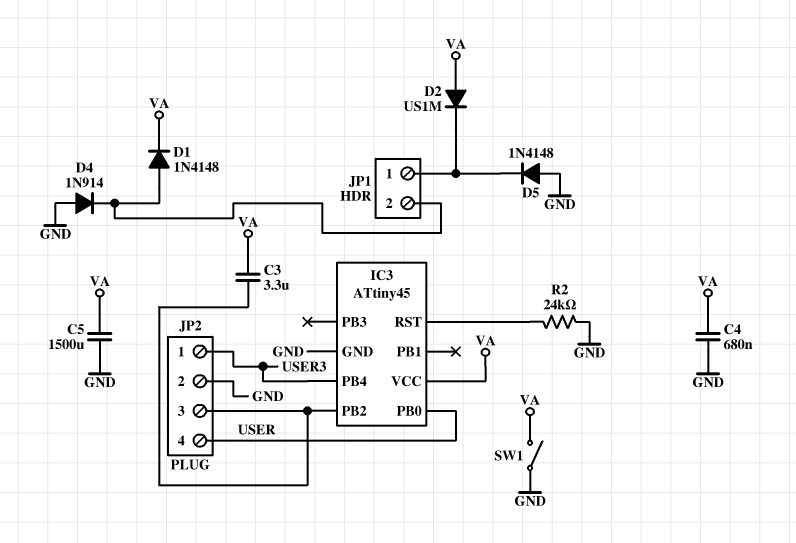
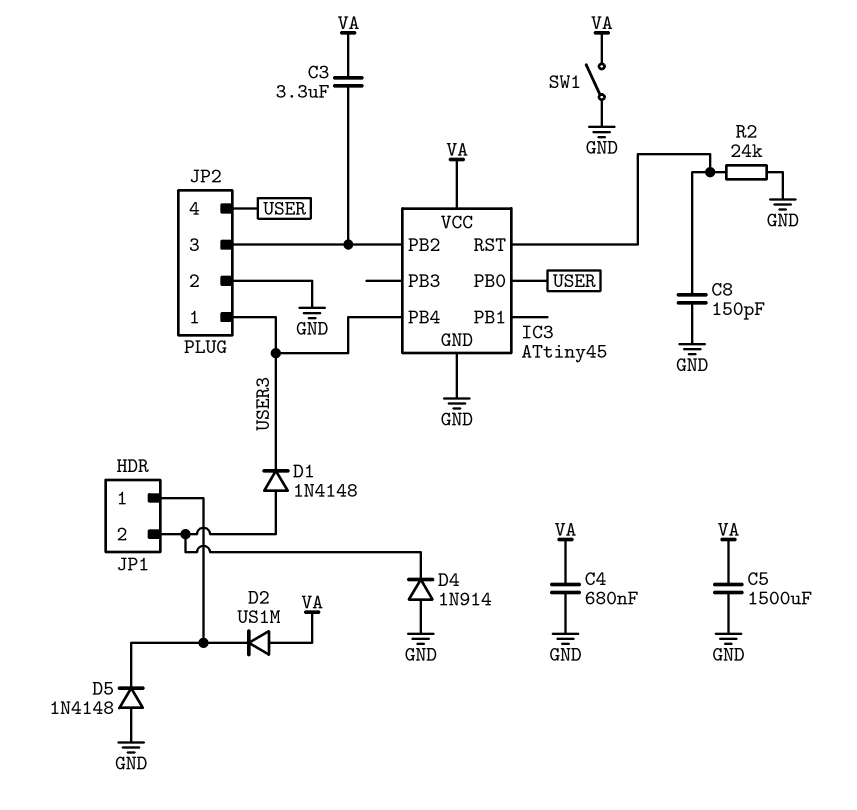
C8: none -> 150pF (GND, IC3/RST)
D1: diode 1N4148 (A JP1/2, K VA) -> diode 1N4148 (A JP1/2, K USER3)

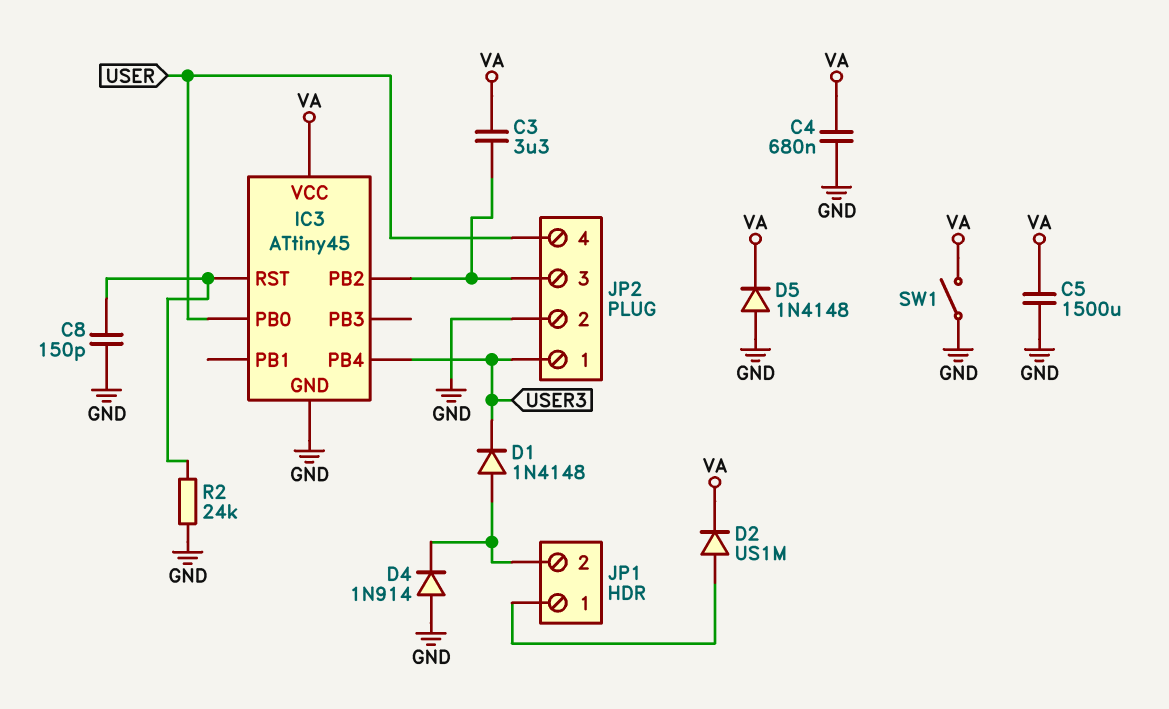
D2: diode US1M (A VA, K JP1/1) -> diode US1M (A JP1/1, K VA)
D5: diode 1N4148 (A GND, K JP1/1) -> diode 1N4148 (A GND, K VA)

